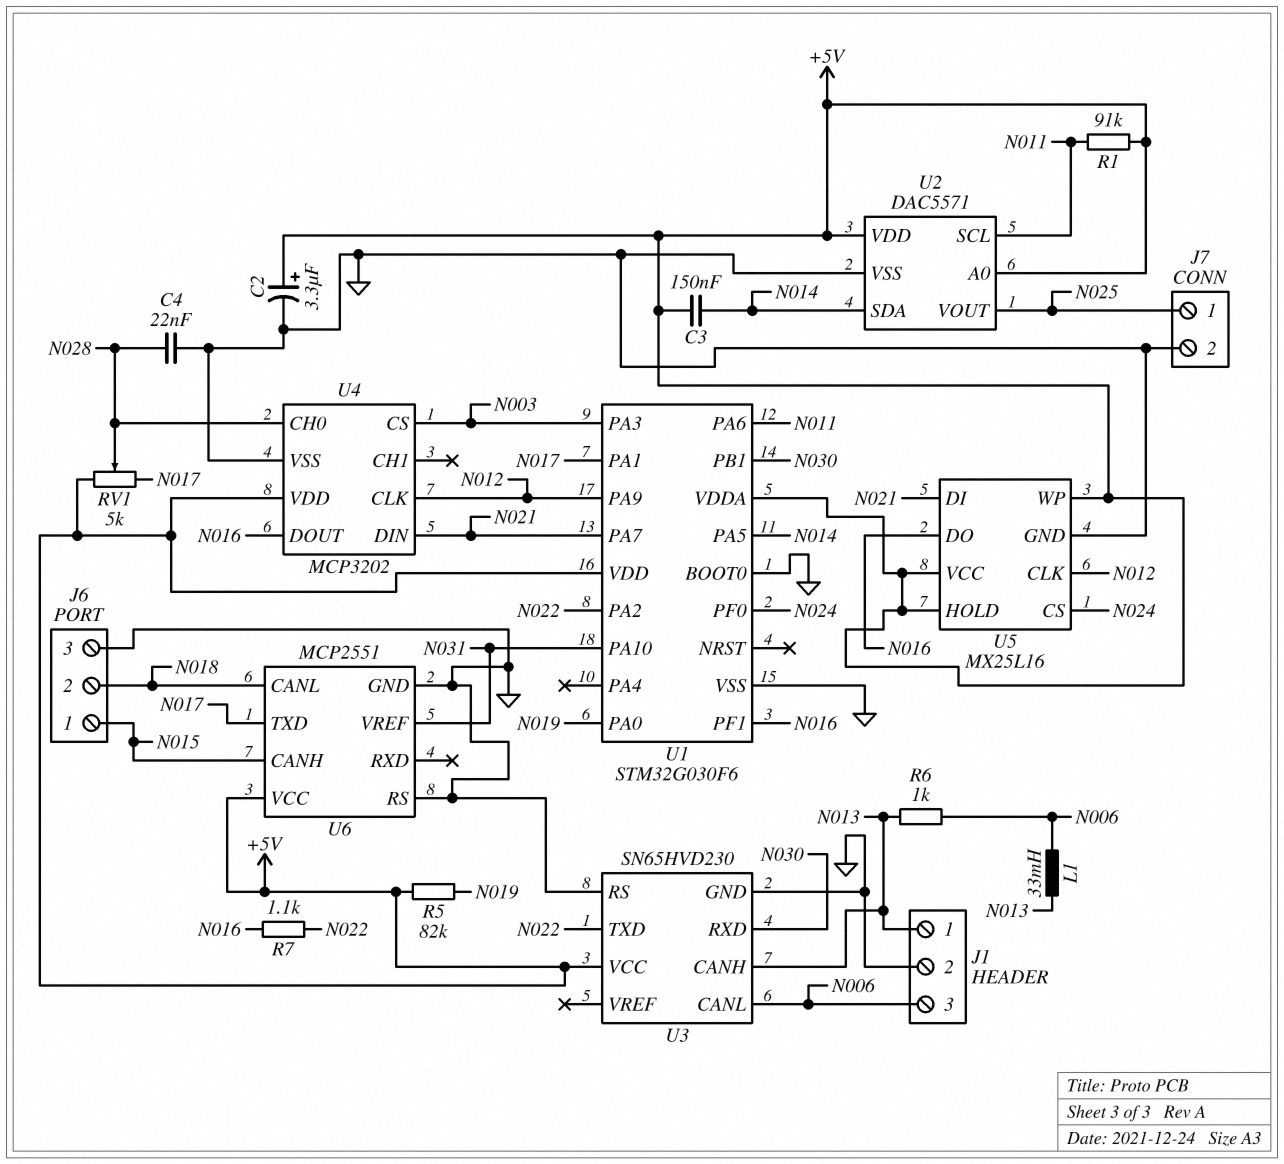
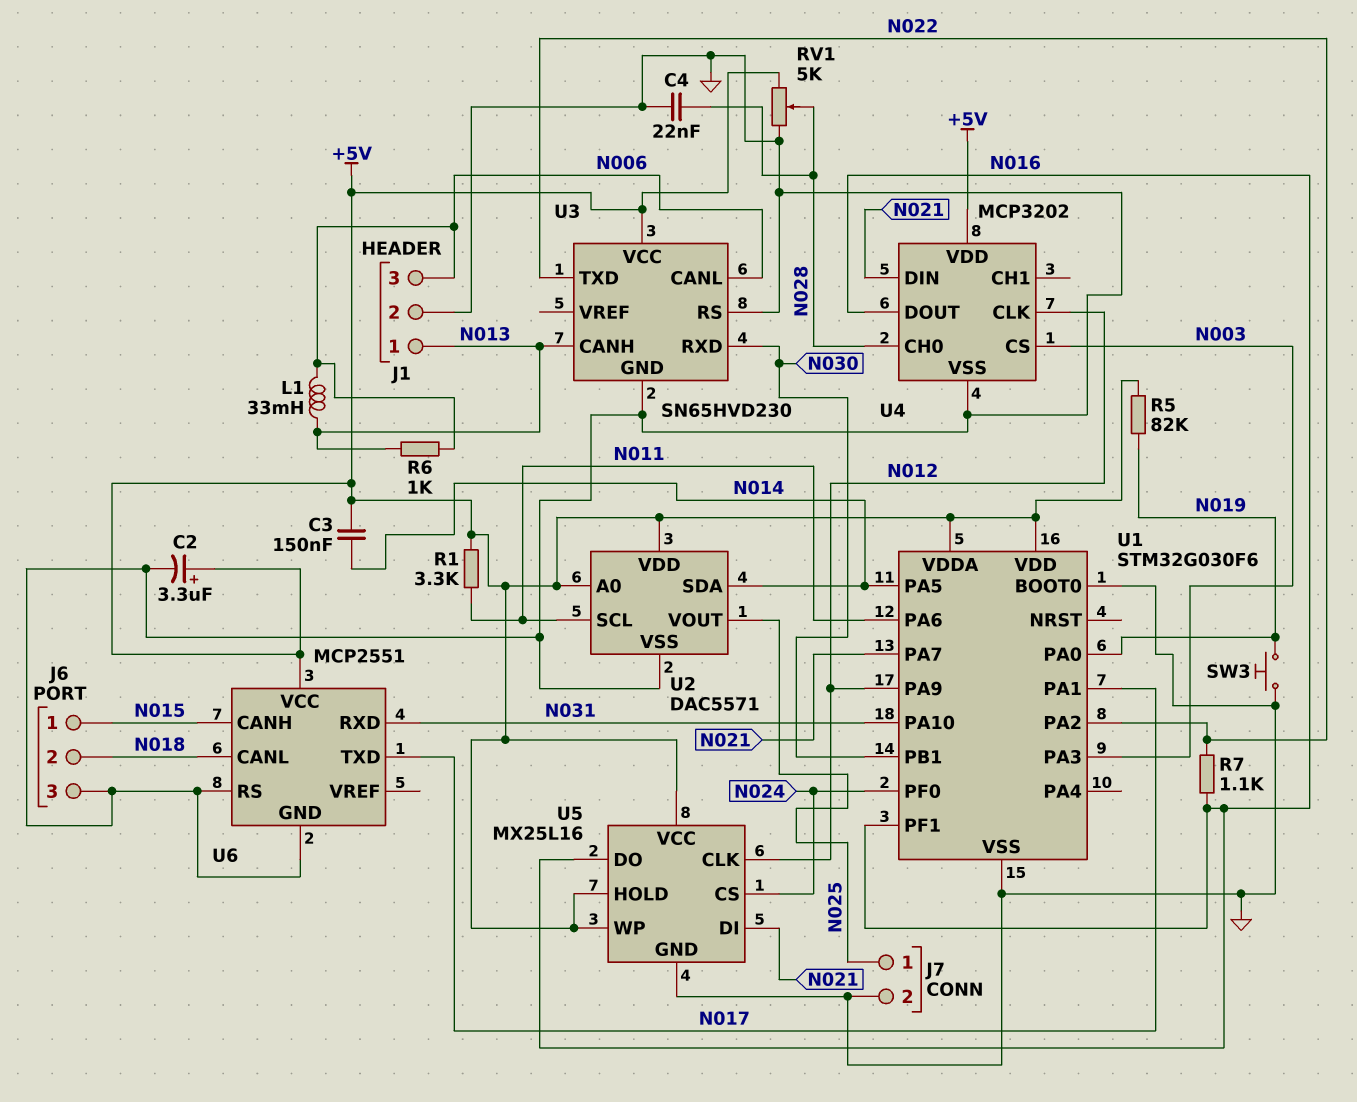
R1: 91k (+5V, N011) -> 3.3k (+5V, N011)
RV1: 5k (+5V, N017, wiper N028) -> 5k (+5V, GND, wiper N028)
SW3: none -> button (GND, N019)
U6 pin RXD: none -> N031
U6 pin VREF: N031 -> none

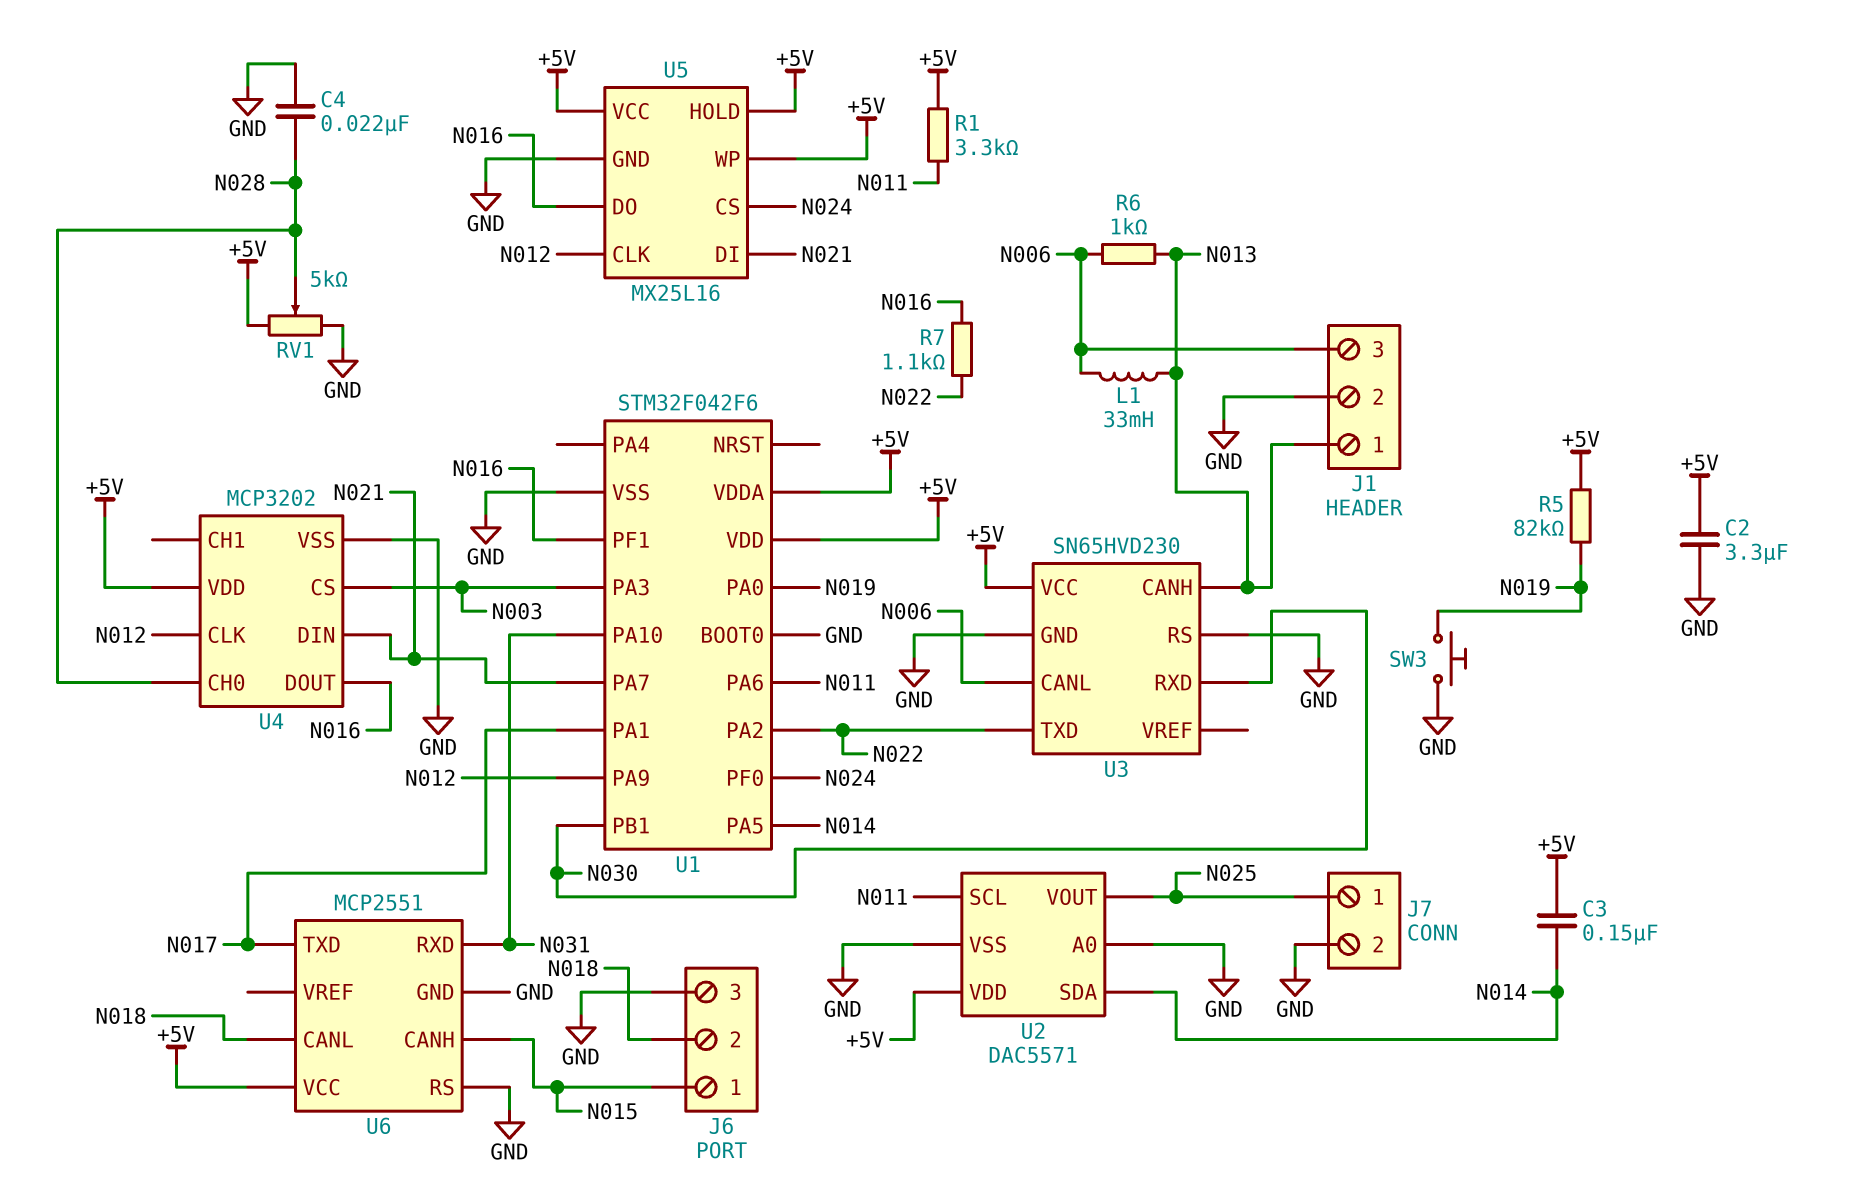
C2: 3.3uF (plus +5V, minus GND) -> 3.3uF (+5V, GND)
U1: STM32G030F6 -> STM32F042F6
U2 pin A0: +5V -> GND

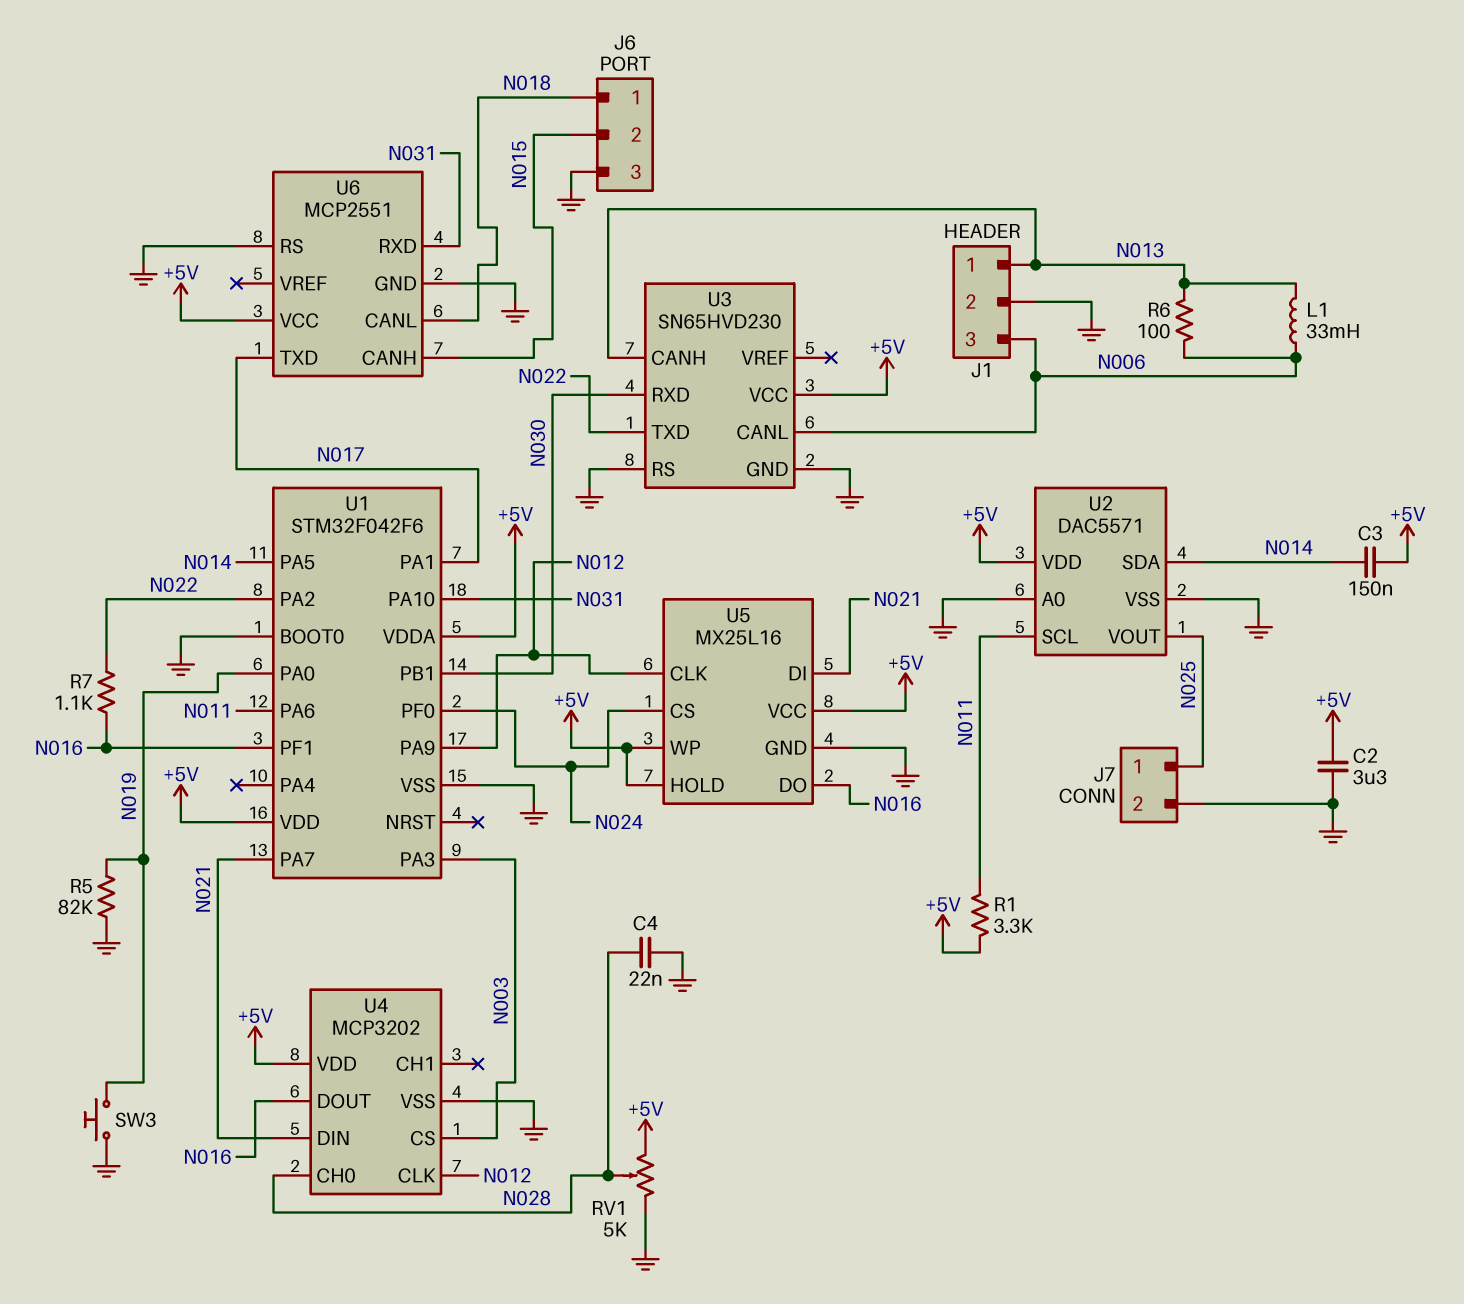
J6 pin 1: N015 -> N018
J6 pin 2: N018 -> N015
R5: 82k (+5V, N019) -> 82k (GND, N019)
R6: 1k (N006, N013) -> 100 (N006, N013)

